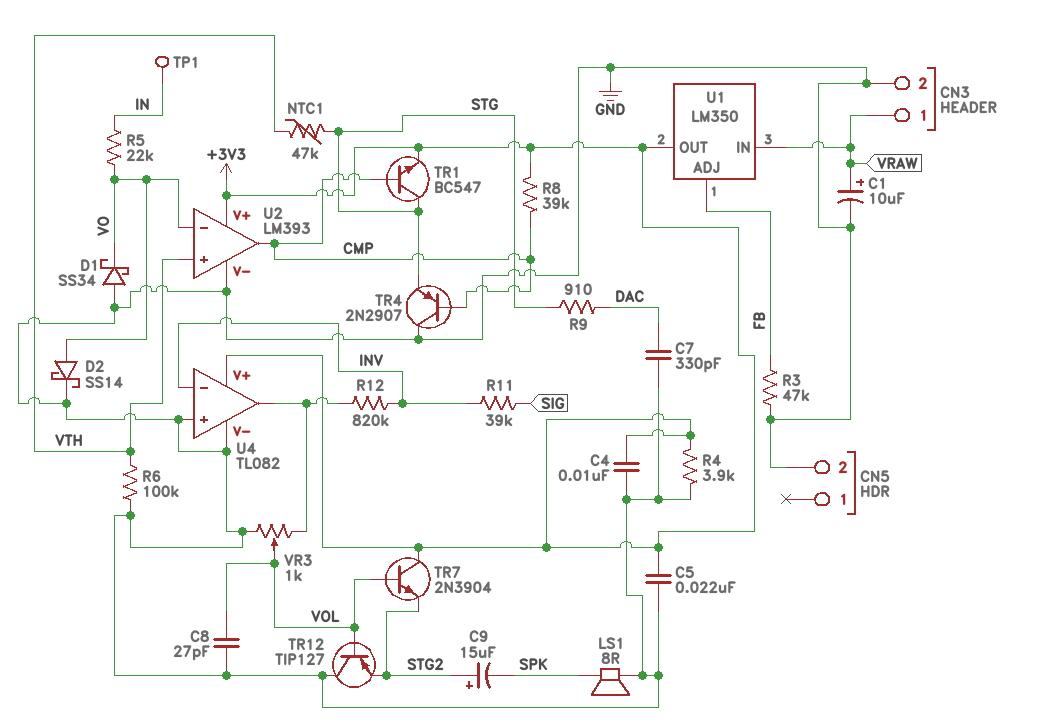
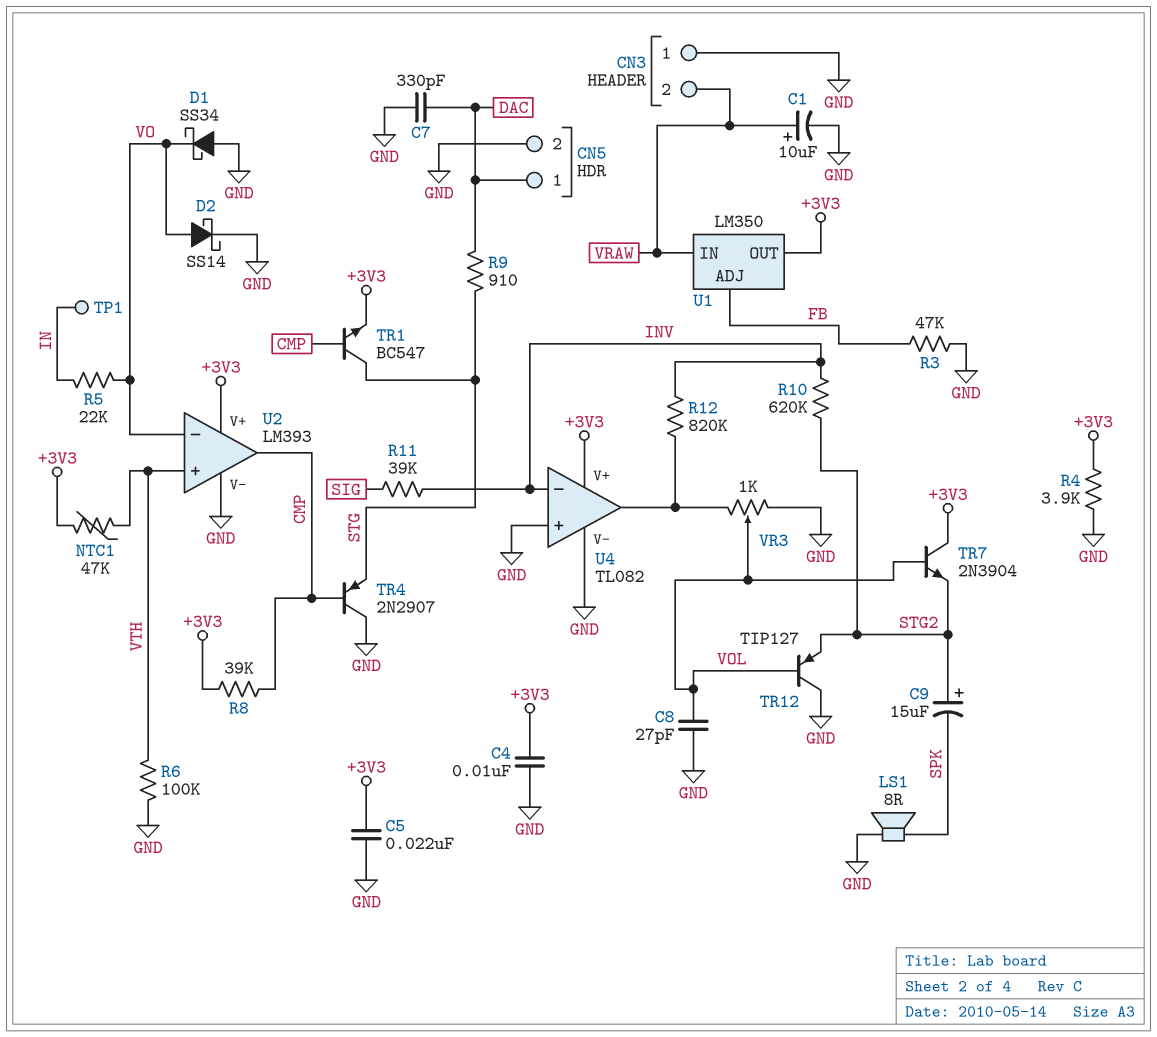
CN3 pin 1: VRAW -> GND
CN3 pin 2: GND -> VRAW
CN5 pin 1: none -> DAC
NTC1: 47k (STG, VTH) -> 47k (+3V3, VTH)
R10: none -> 620k (INV, STG2)

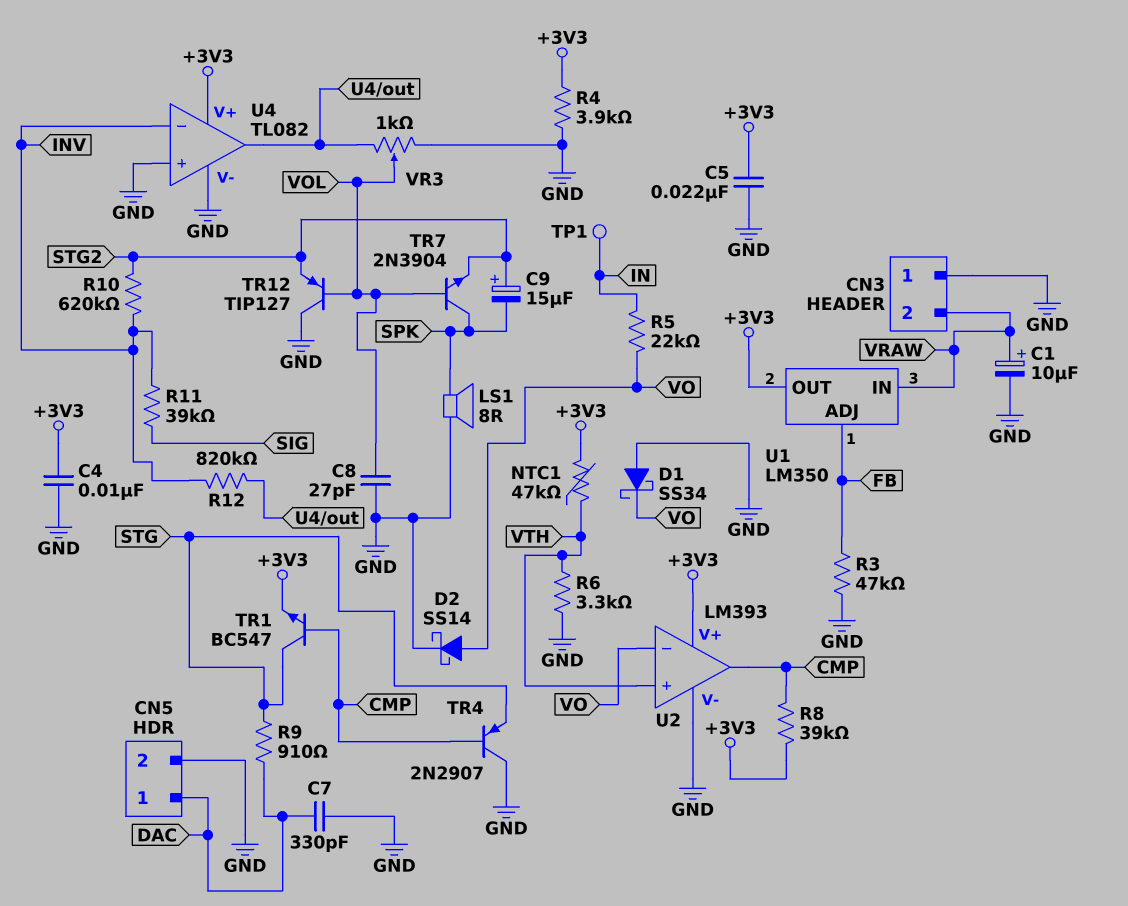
R6: 100k (GND, VTH) -> 3.3k (GND, VTH)
TR7: NPN 2N3904 (B VOL, C +3V3, E STG2) -> NPN 2N3904 (B VOL, C SPK, E STG2)

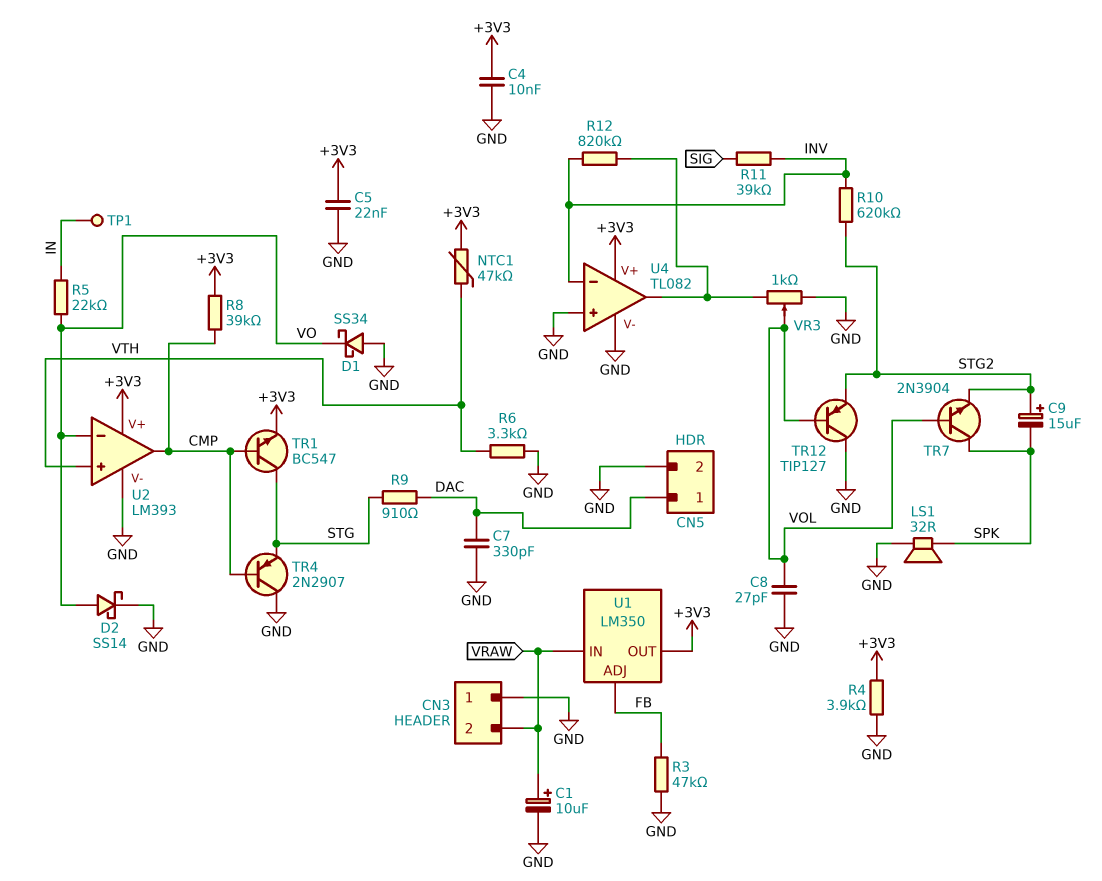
LS1: speaker 8R (GND, SPK) -> speaker 32R (GND, SPK)

